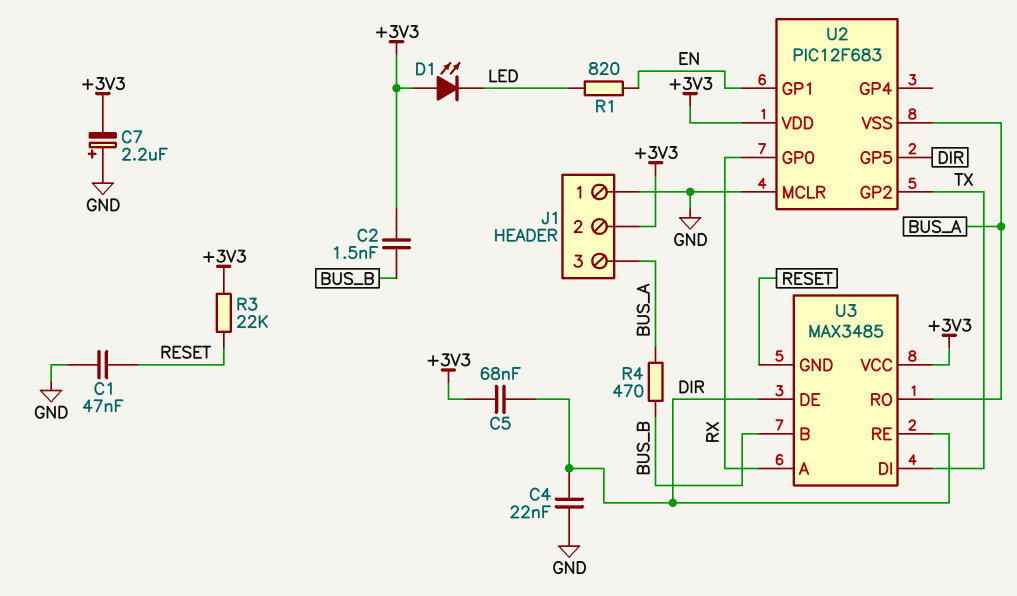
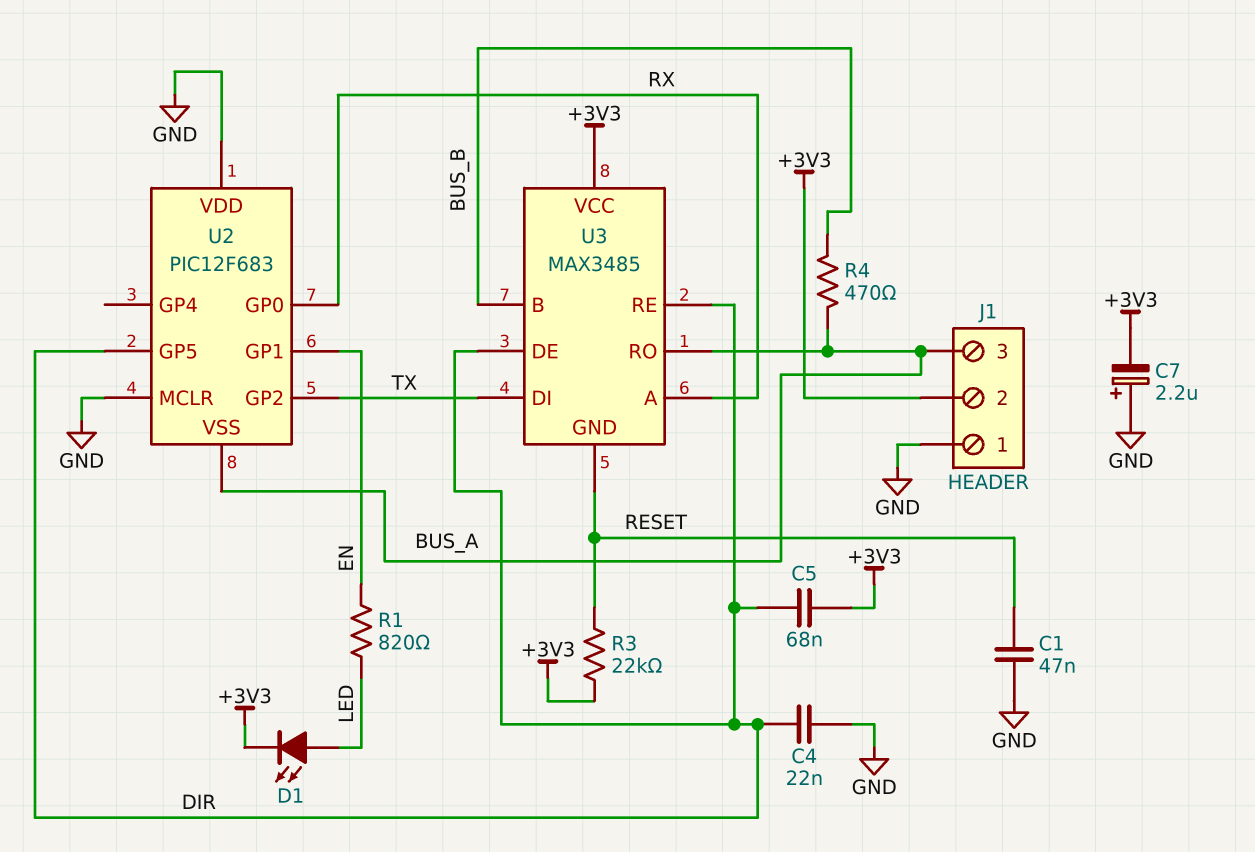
C2: 1.5nF (+3V3, BUS_B) -> none
D1: LED (A +3V3, K LED) -> LED (A LED, K +3V3)
U2 pin VDD: +3V3 -> GND

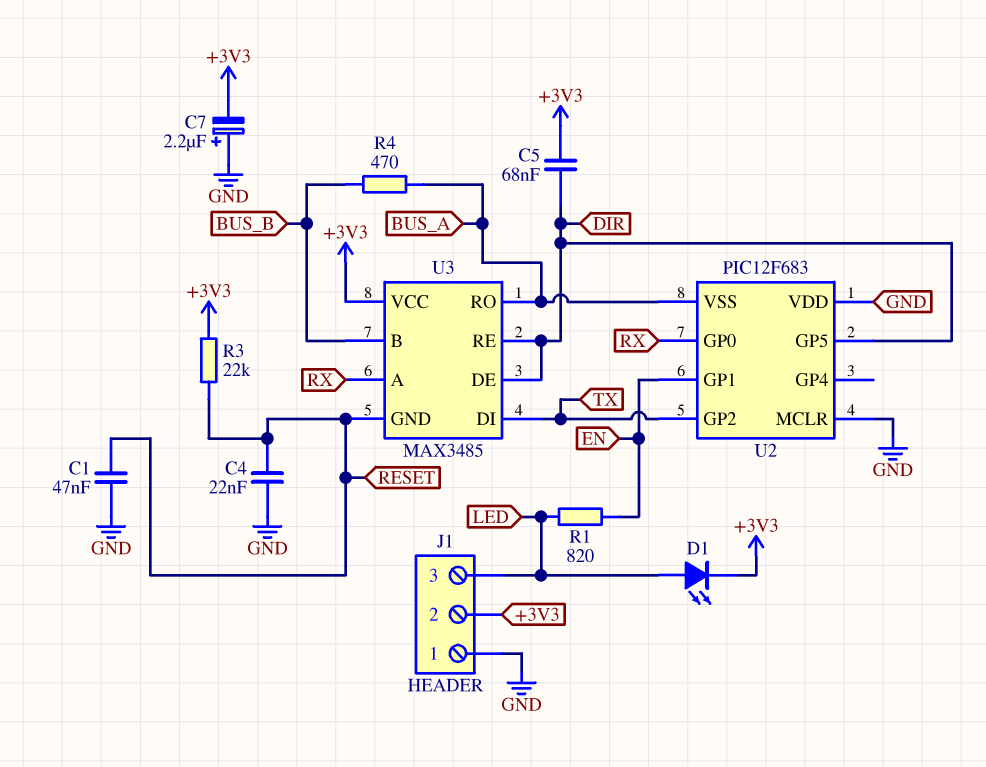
C4: 22nF (DIR, GND) -> 22nF (GND, RESET)
J1 pin 3: BUS_A -> LED

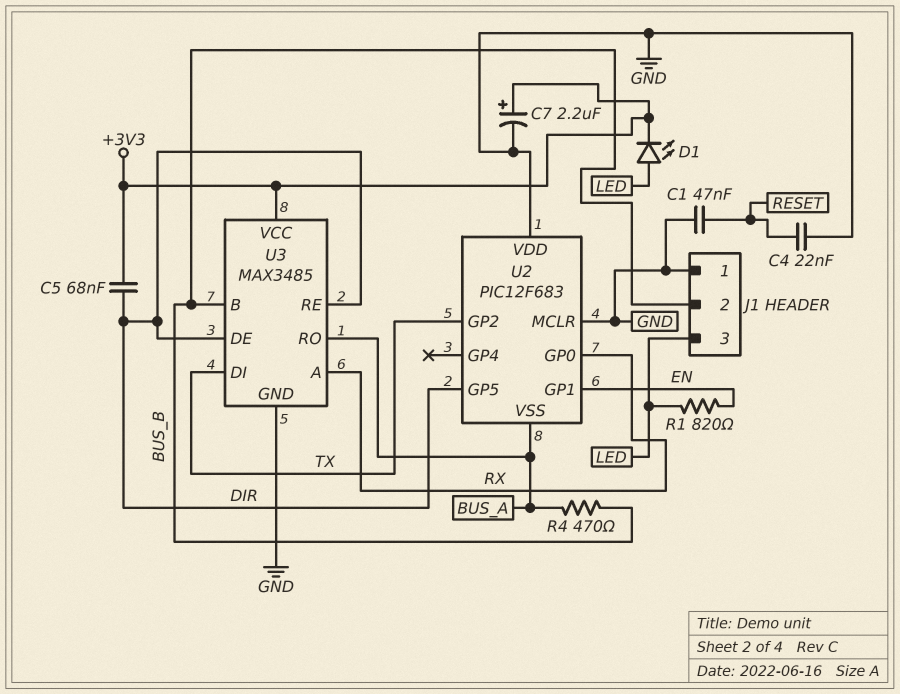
C7: 2.2uF (plus GND, minus +3V3) -> 2.2uF (plus +3V3, minus GND)
J1 pin 2: +3V3 -> BUS_B
R3: 22k (+3V3, RESET) -> none
U3 pin GND: RESET -> GND

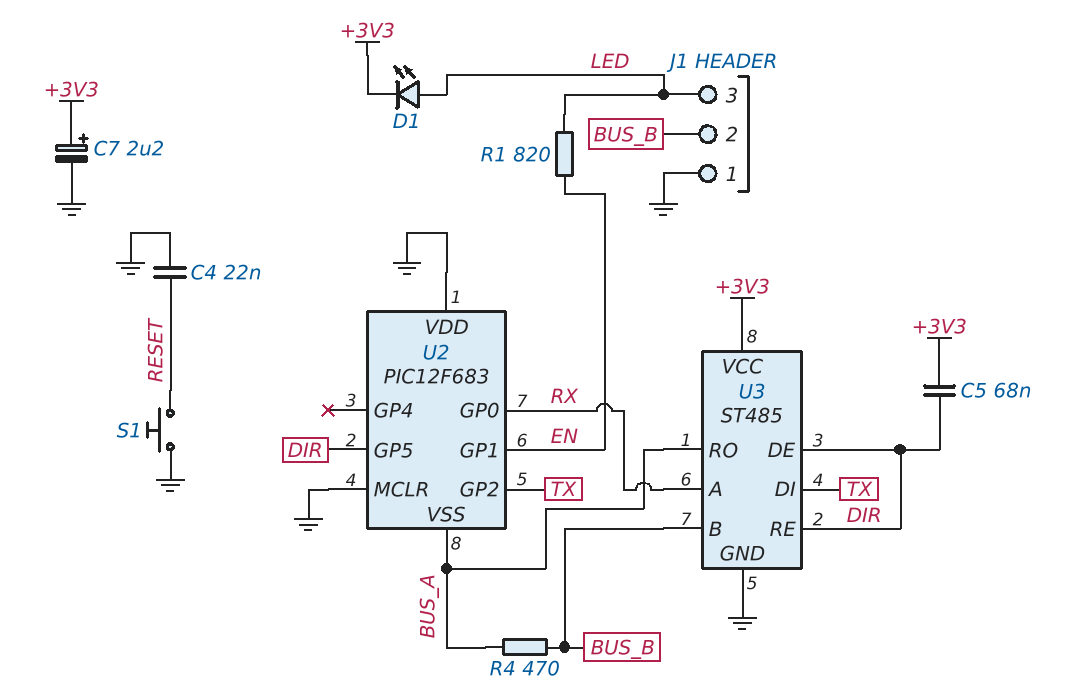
C1: 47nF (GND, RESET) -> none
S1: none -> button (GND, RESET)
U3: MAX3485 -> ST485

